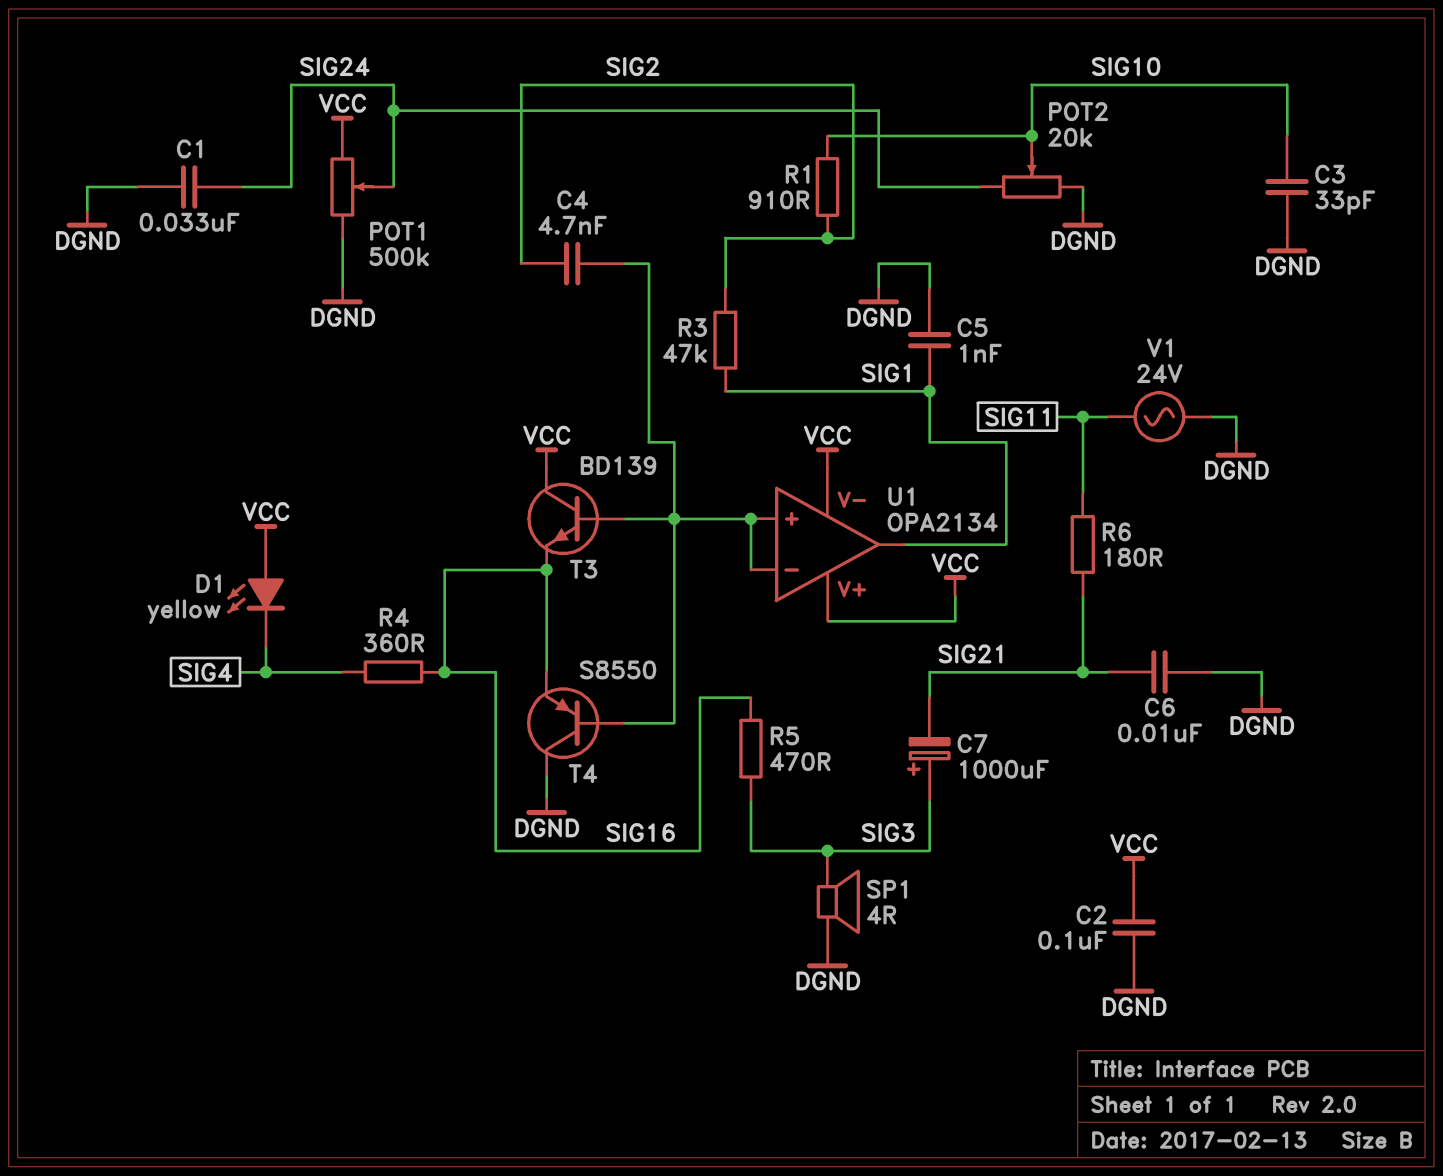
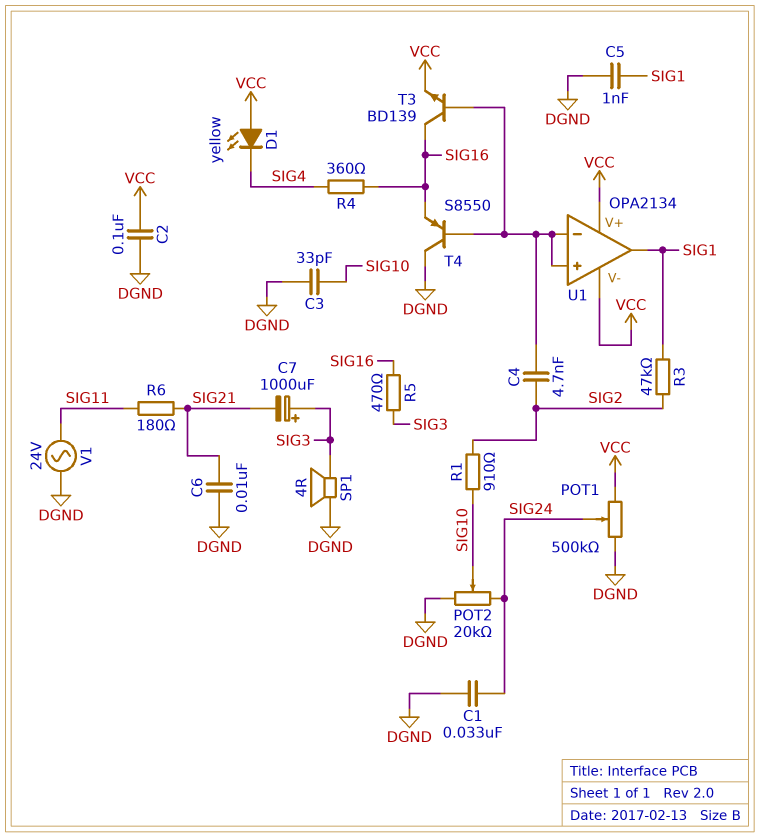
T3: NPN BD139 (B U1/in+, C VCC, E SIG16) -> NPN BD139 (B U1/in+, C SIG16, E VCC)

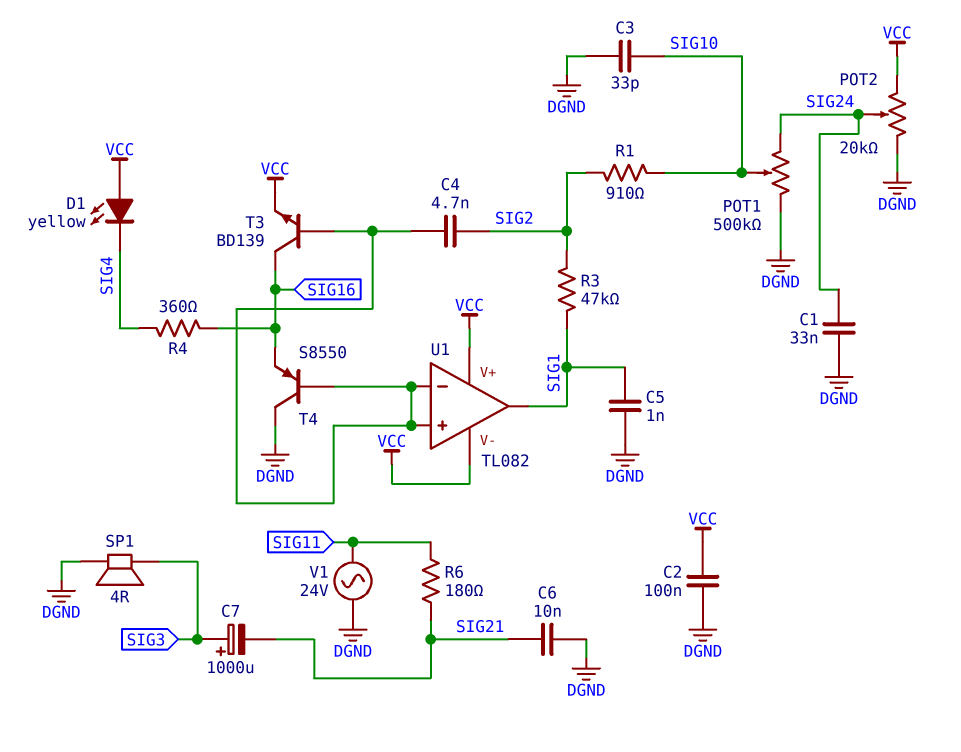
POT1: 500k (DGND, VCC, wiper SIG24) -> 500k (DGND, SIG24, wiper SIG10)
POT2: 20k (DGND, SIG24, wiper SIG10) -> 20k (DGND, VCC, wiper SIG24)
R5: 470 (SIG3, SIG16) -> none
U1: OPA2134 -> TL082

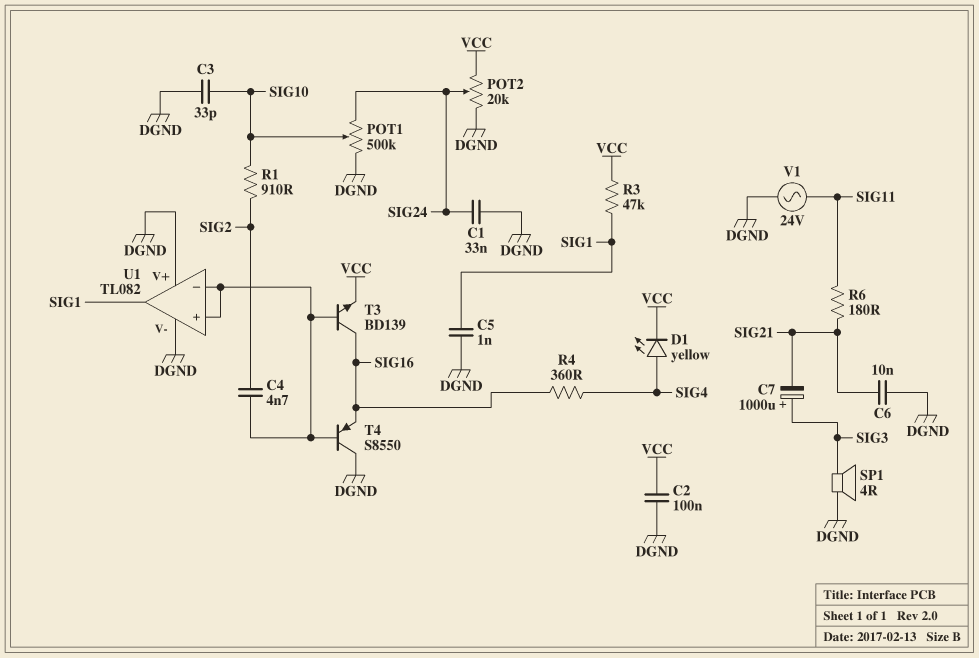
D1: LED yellow (A VCC, K SIG4) -> LED yellow (A SIG4, K VCC)
R3: 47k (SIG1, SIG2) -> 47k (SIG1, VCC)
U1 pin V+: VCC -> DGND
U1 pin V-: VCC -> DGND

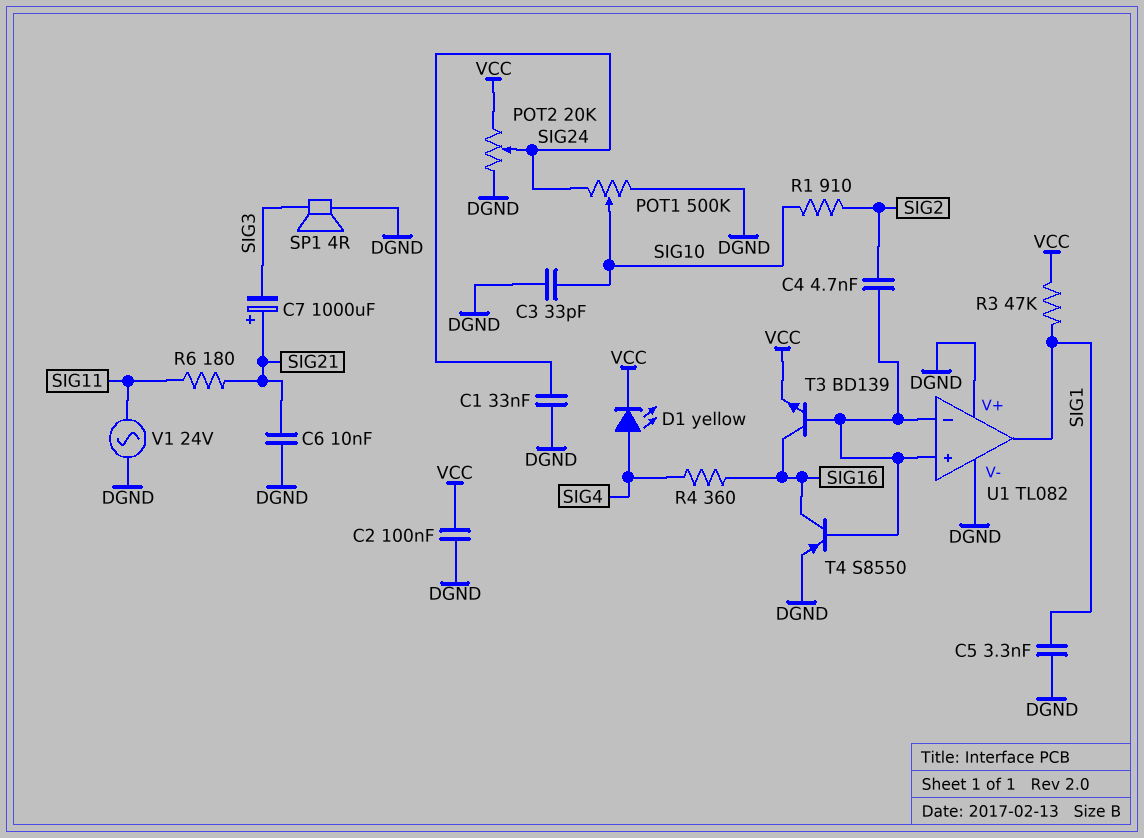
C5: 1nF (DGND, SIG1) -> 3.3nF (DGND, SIG1)
C7: 1000uF (plus SIG3, minus SIG21) -> 1000uF (plus SIG21, minus SIG3)
T4: PNP S8550 (B U1/in+, C DGND, E SIG16) -> PNP S8550 (B U1/in+, C SIG16, E DGND)

